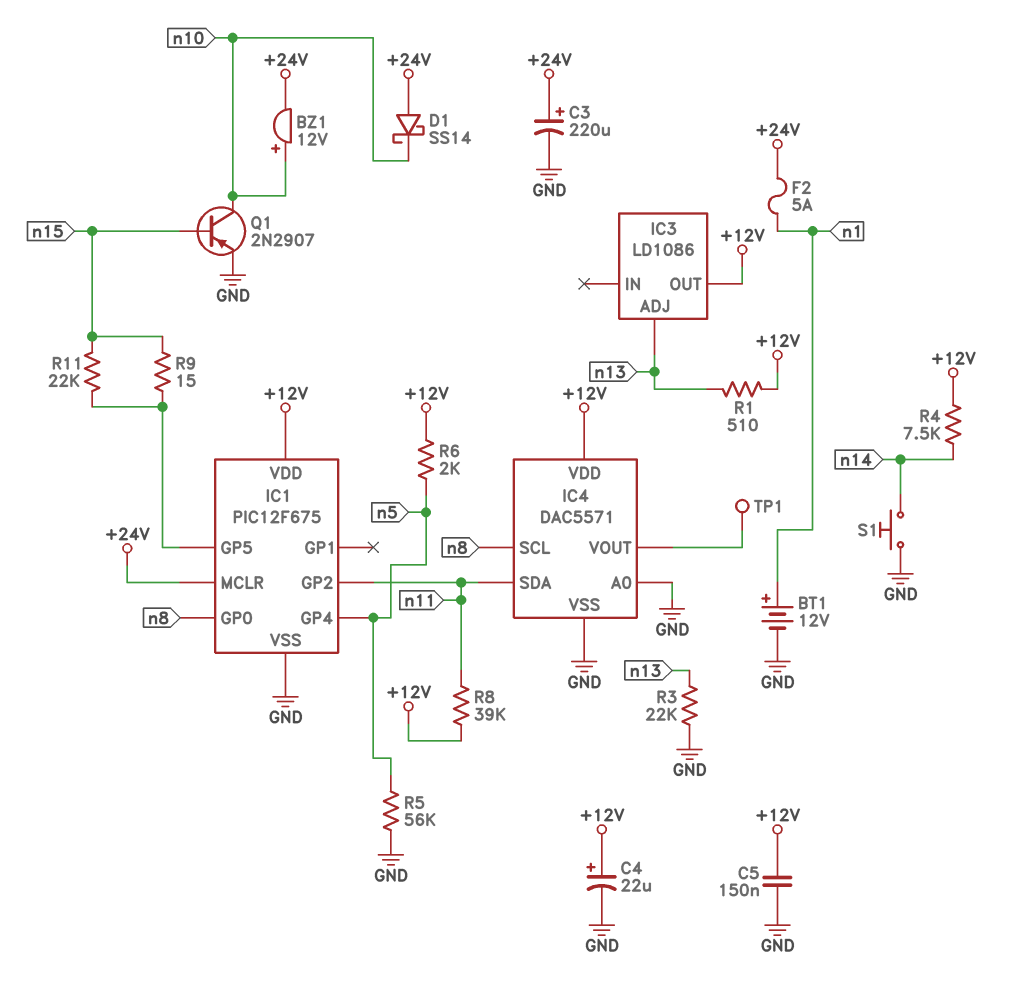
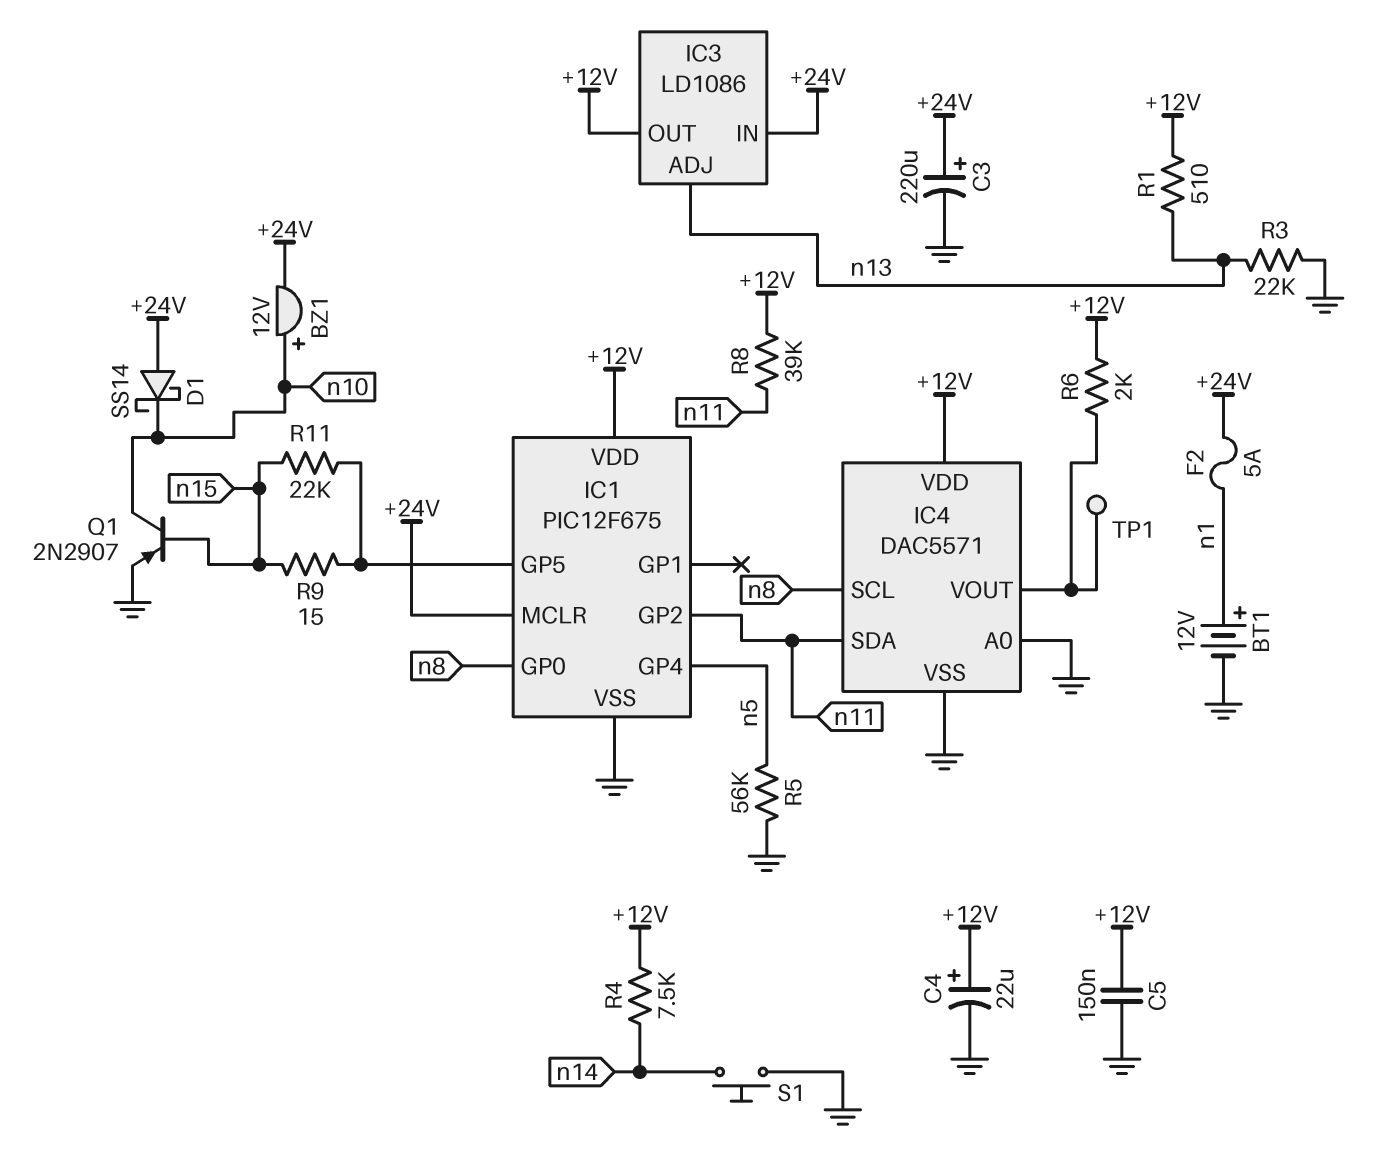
IC3 pin IN: none -> +24V
R6: 2k (+12V, n5) -> 2k (+12V, IC4/VOUT)

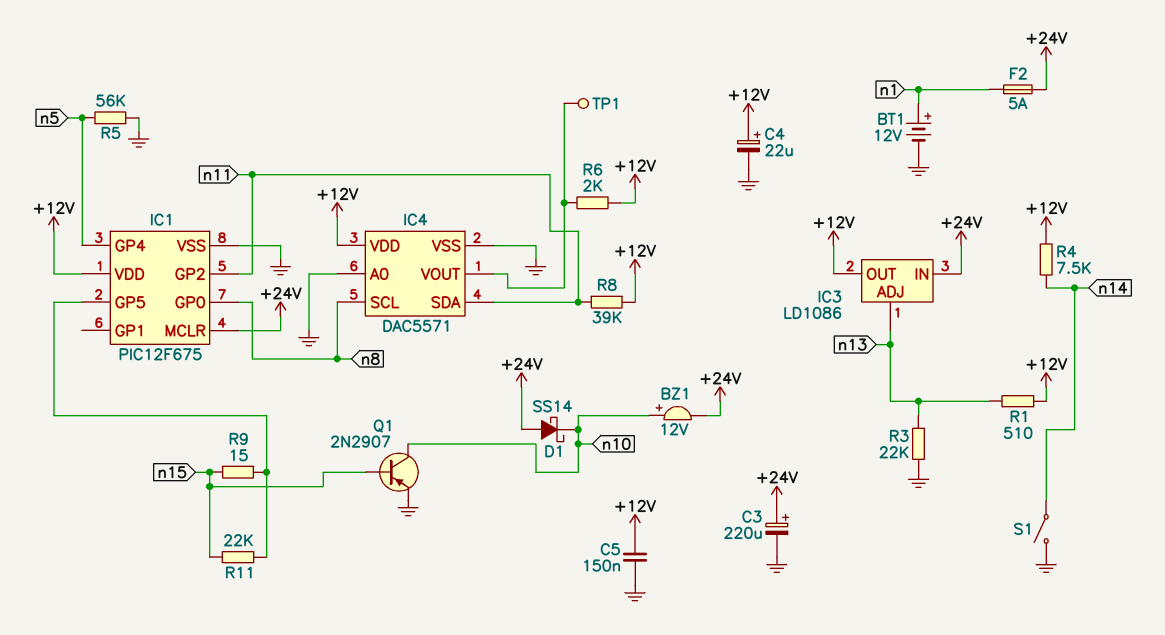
S1: button (GND, n14) -> switch (GND, n14)

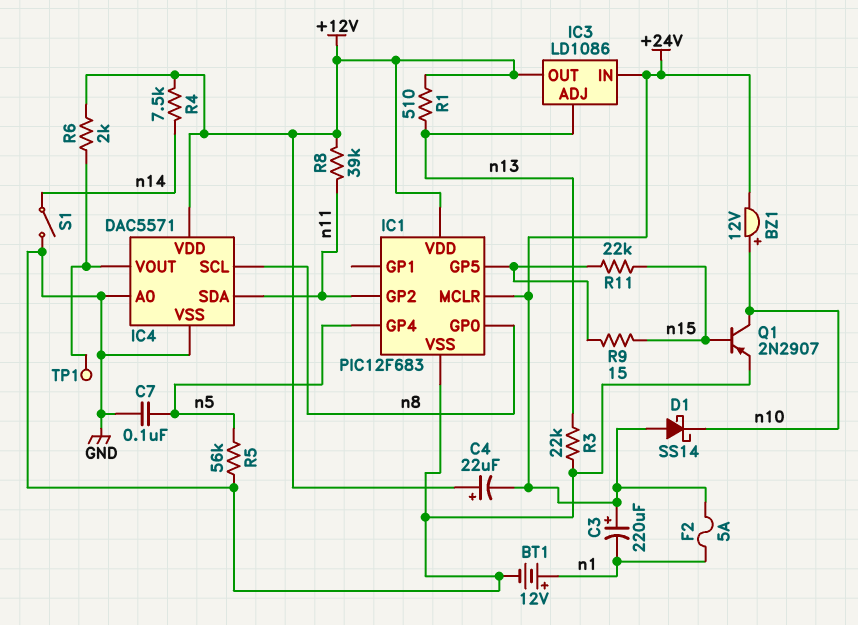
C3: 220uF (plus +24V, minus GND) -> 220uF (plus +24V, minus n1)
C4: 22uF (plus +12V, minus GND) -> 22uF (plus +12V, minus +24V)
C5: 150nF (+12V, GND) -> none
C7: none -> 100nF (GND, n5)
IC1: PIC12F675 -> PIC12F683

